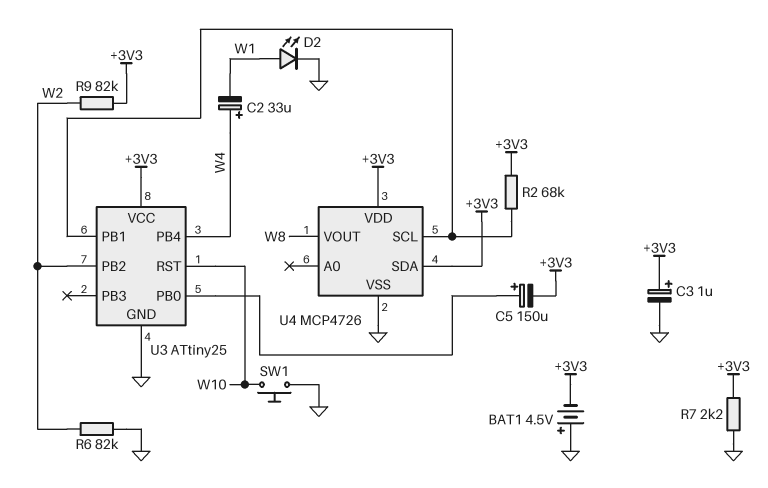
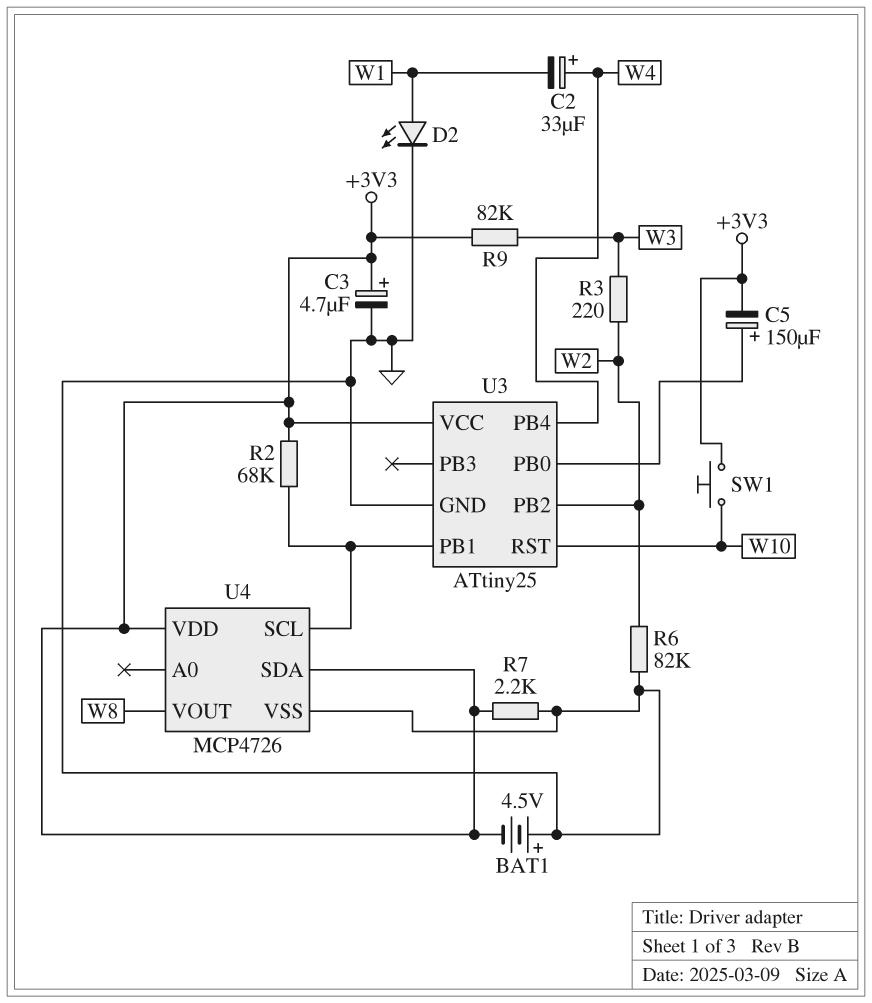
C3: 1uF (plus +3V3, minus GND) -> 4.7uF (plus +3V3, minus GND)
R3: none -> 220 (W2, W3)
R9: 82k (+3V3, W2) -> 82k (+3V3, W3)
SW1: button (GND, W10) -> button (+3V3, W10)

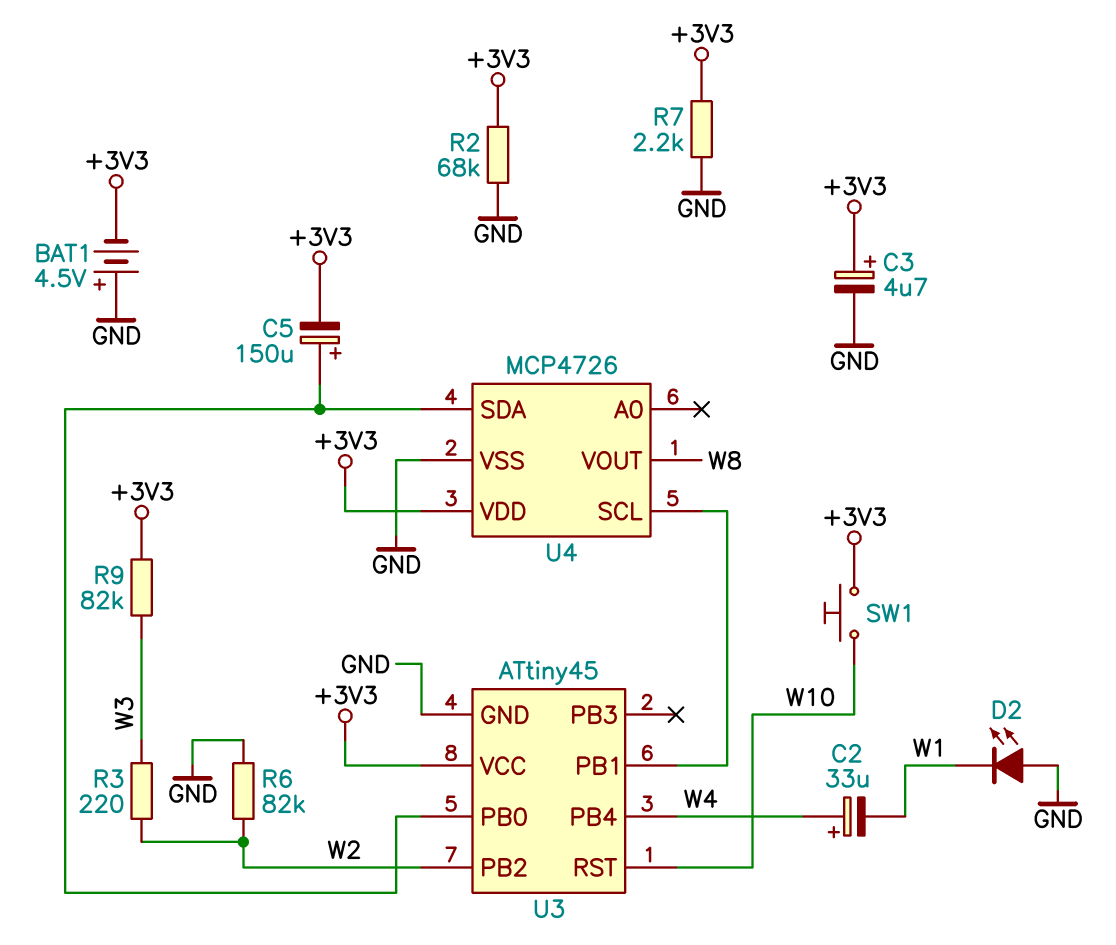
D2: LED (A W1, K GND) -> LED (A GND, K W1)
R2: 68k (+3V3, U3/PB1) -> 68k (+3V3, GND)
U3: ATtiny25 -> ATtiny45
U4 pin SDA: +3V3 -> U3/PB0

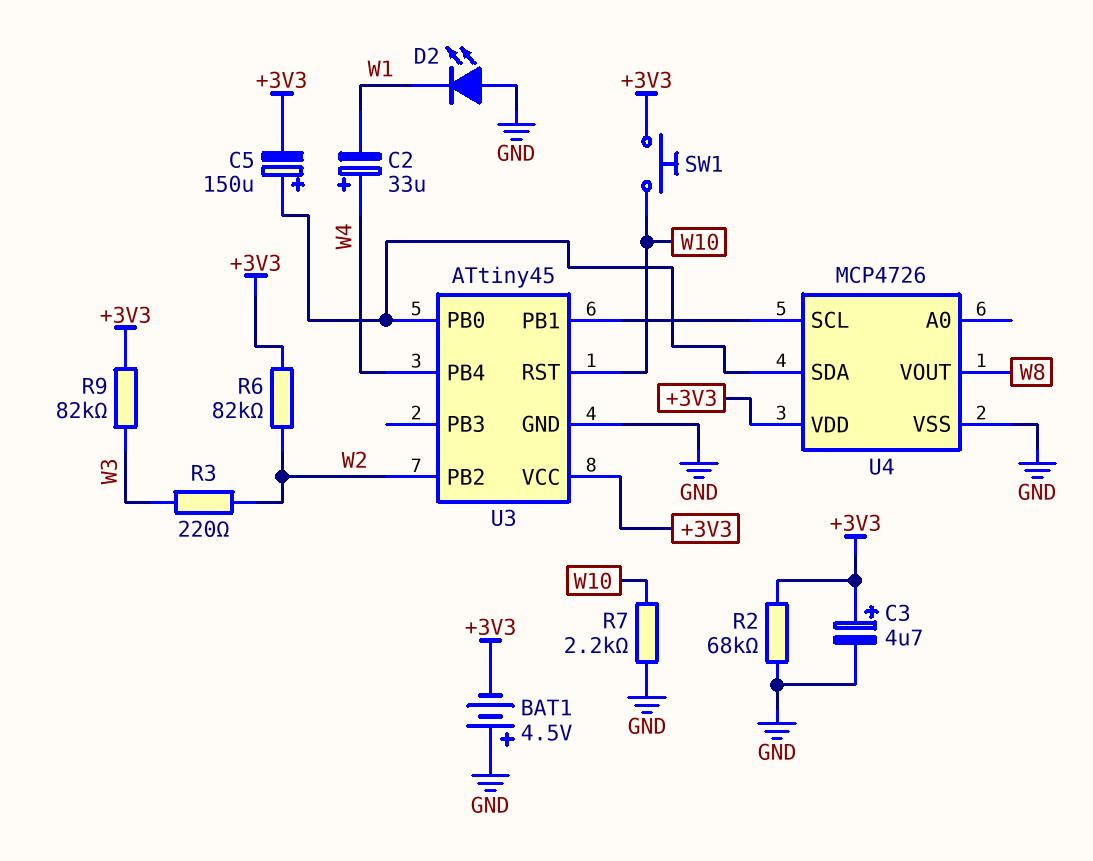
R6: 82k (GND, W2) -> 82k (+3V3, W2)
R7: 2.2k (+3V3, GND) -> 2.2k (GND, W10)

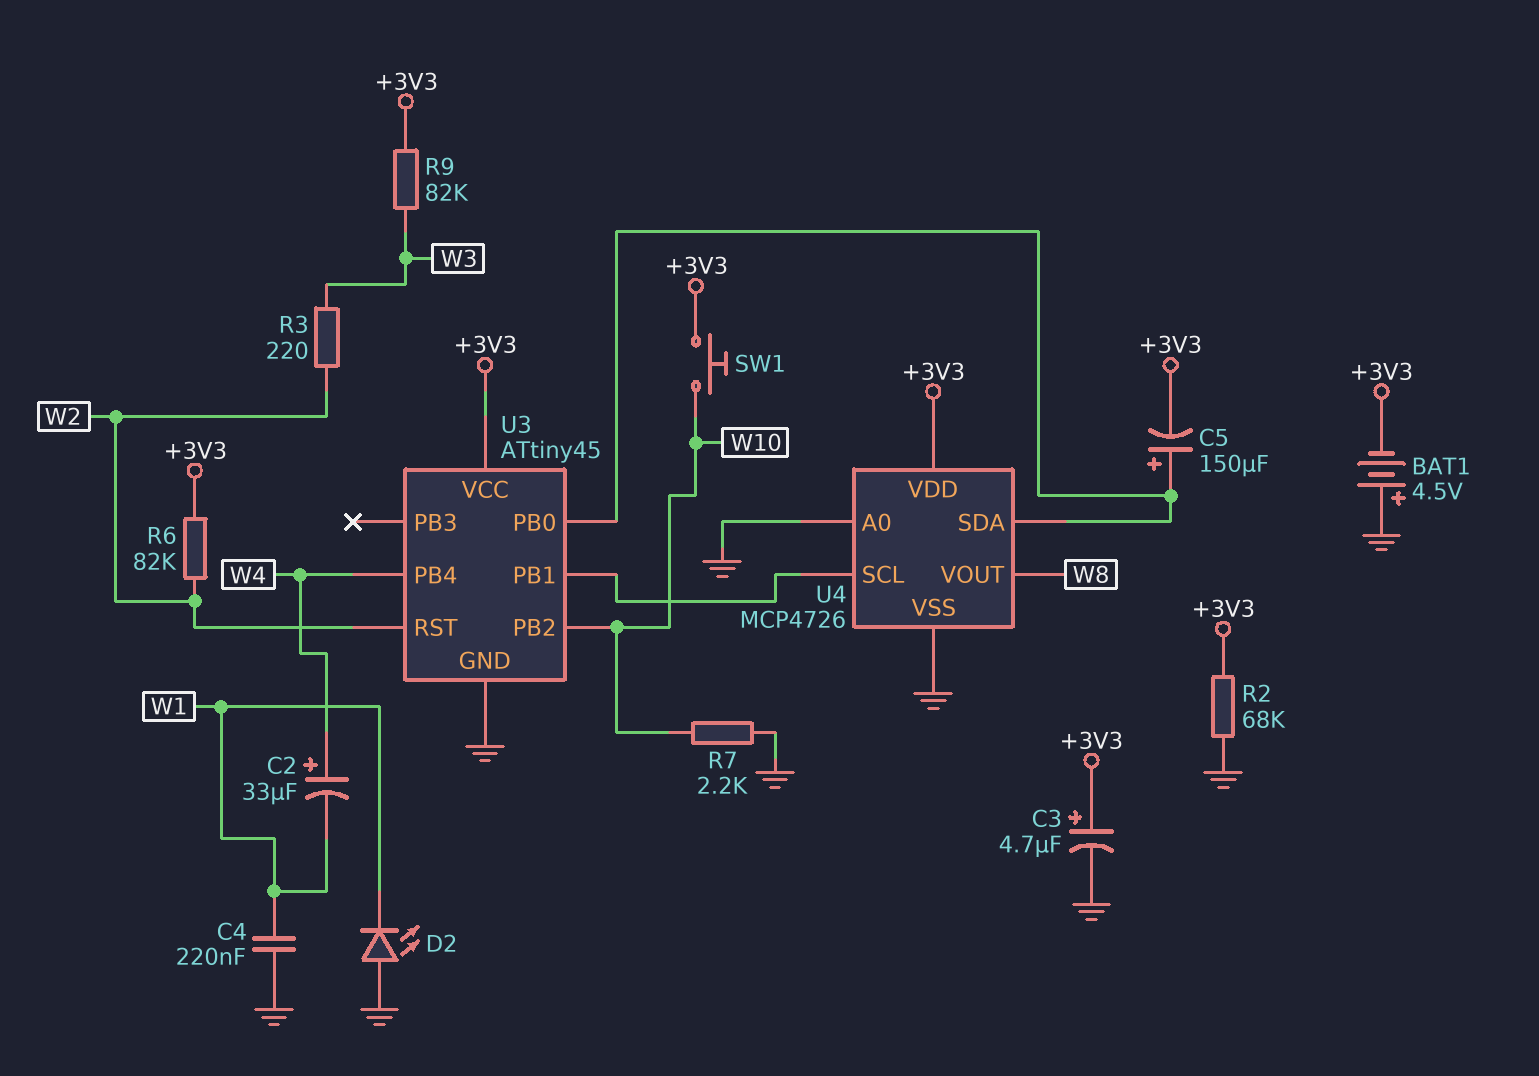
C4: none -> 220nF (GND, W1)
U3 pin PB2: W2 -> W10
U3 pin RST: W10 -> W2
U4 pin A0: none -> GND

